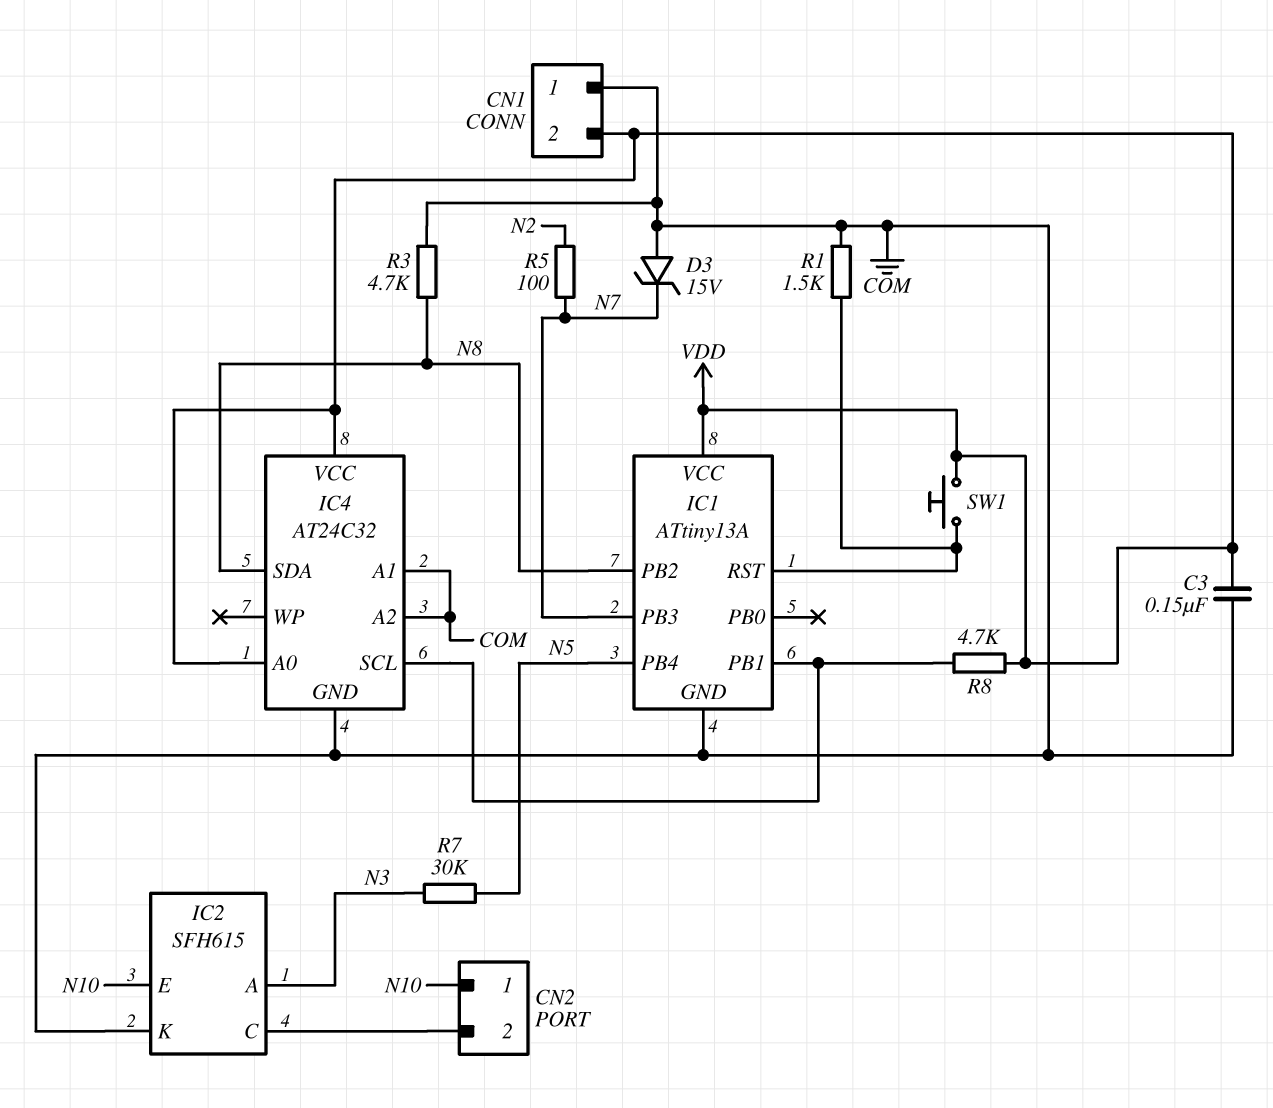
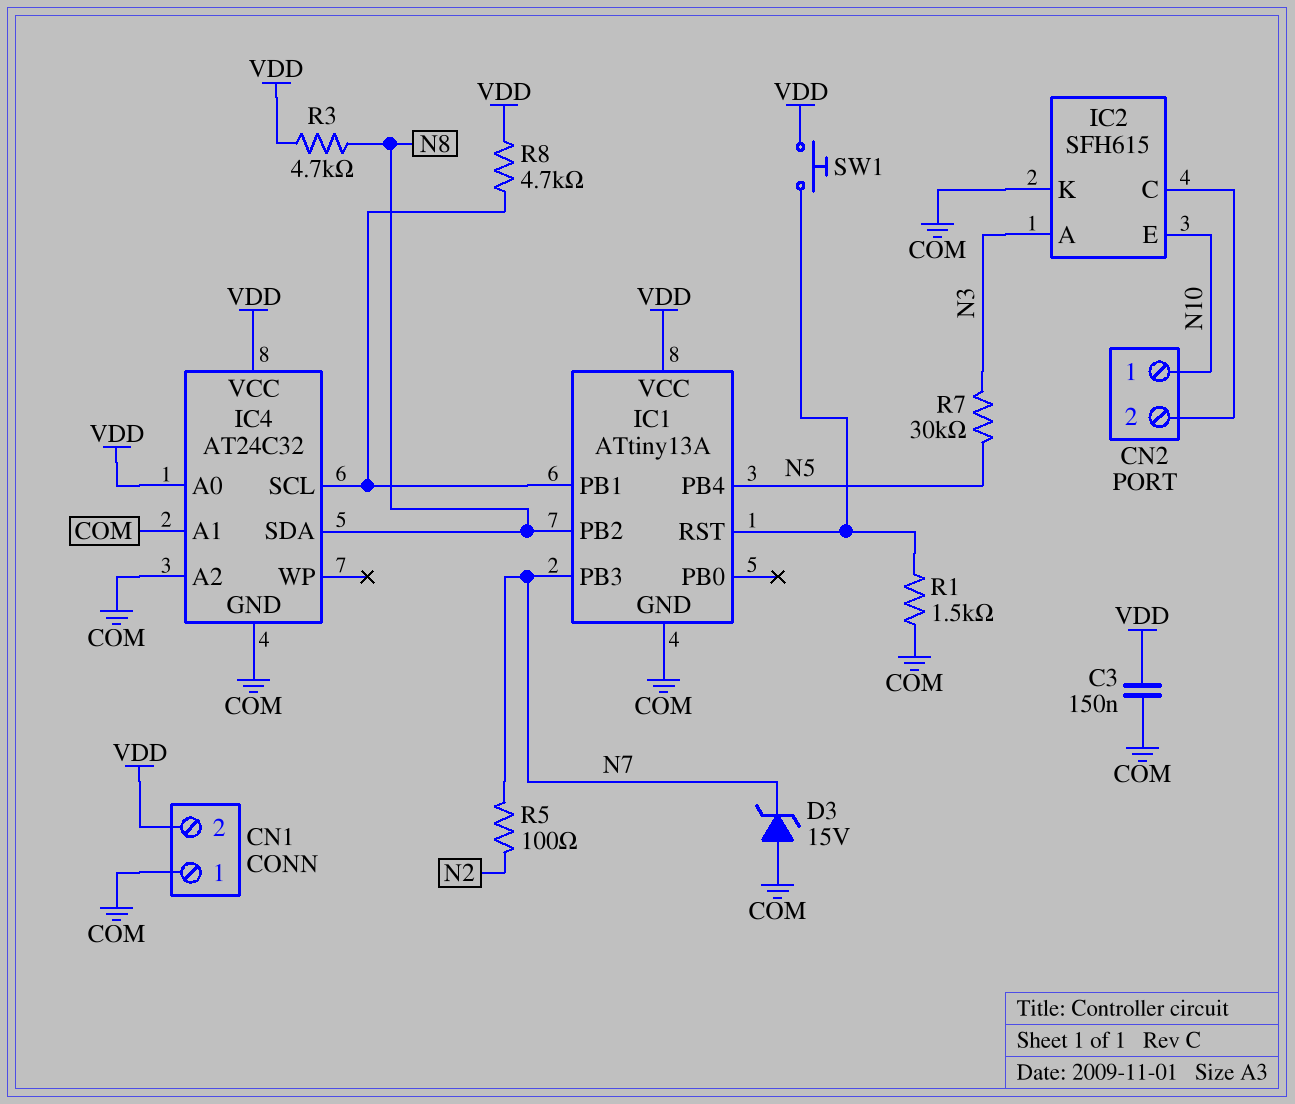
R3: 4.7k (COM, N8) -> 4.7k (N8, VDD)

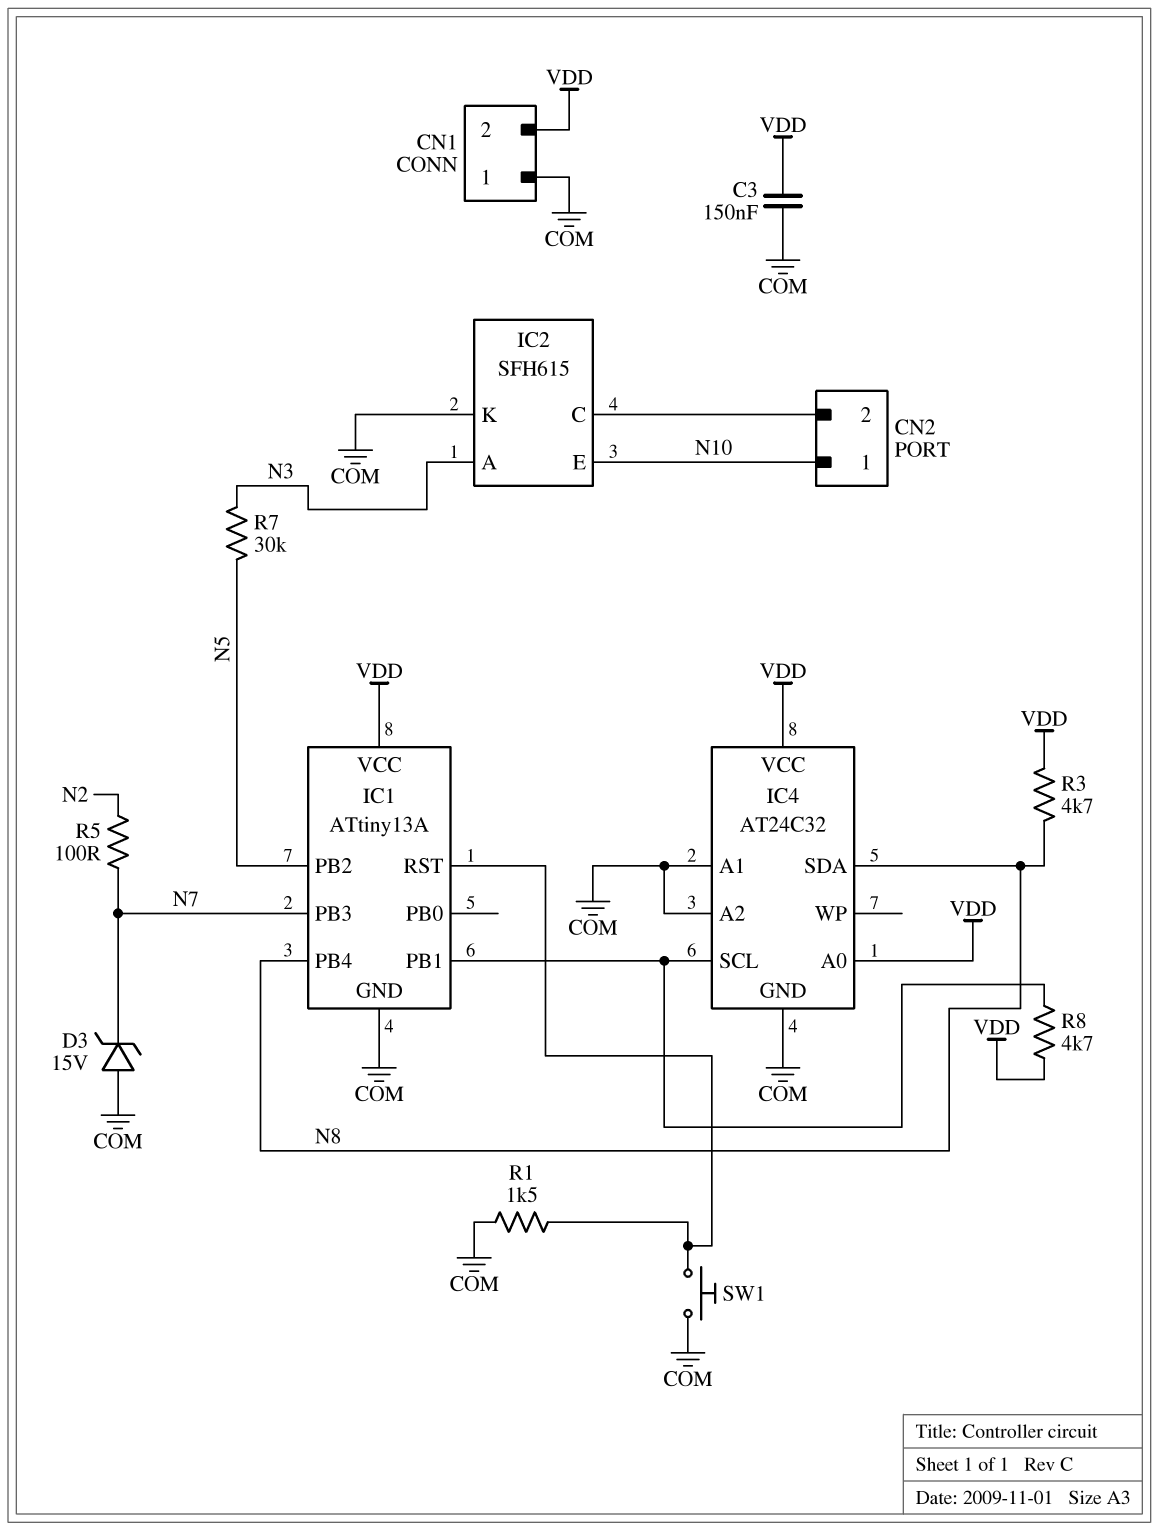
IC1 pin PB2: N8 -> N5
IC1 pin PB4: N5 -> N8
SW1: button (IC1/RST, VDD) -> button (COM, IC1/RST)

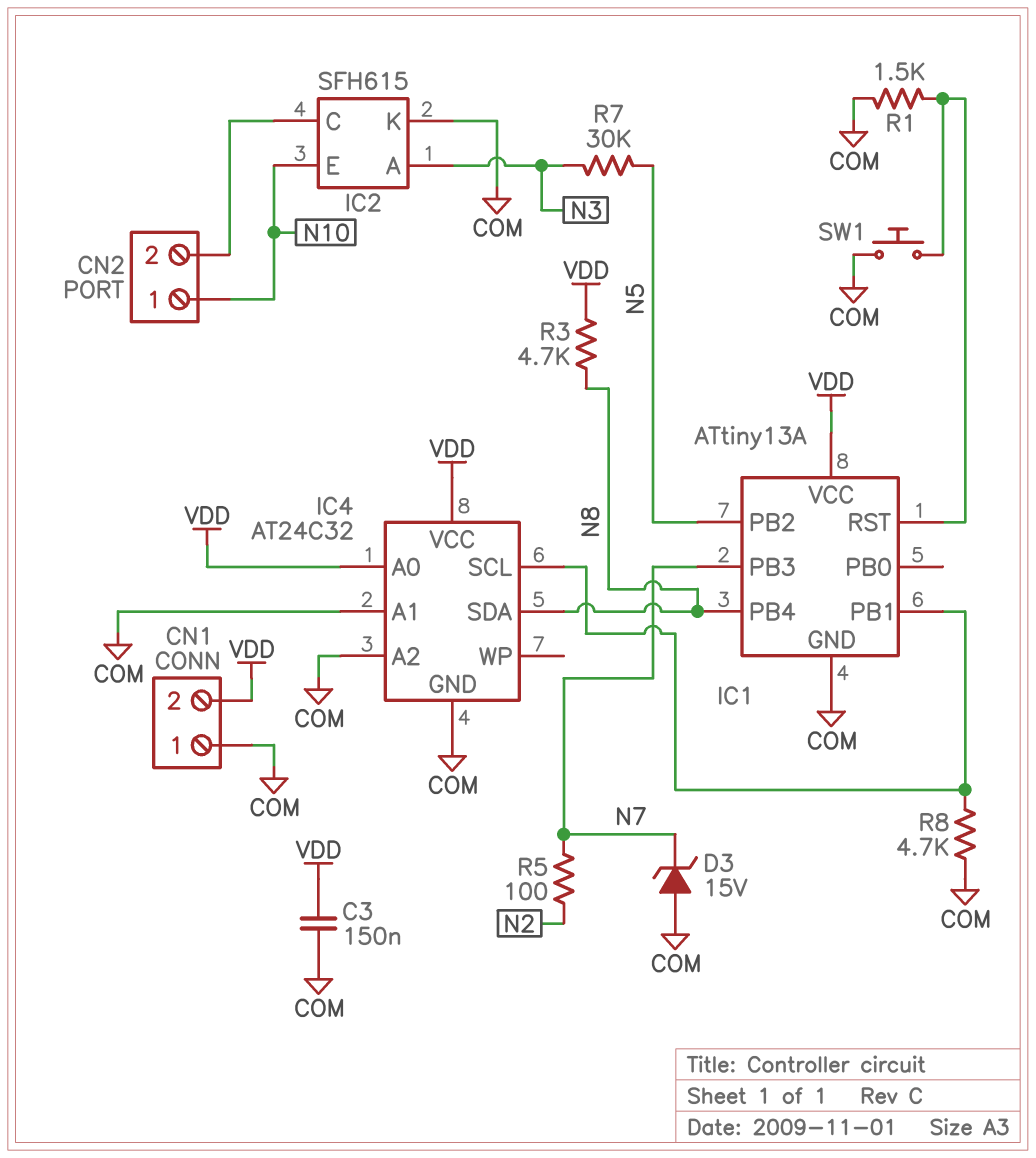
R8: 4.7k (IC1/PB1, VDD) -> 4.7k (COM, IC1/PB1)

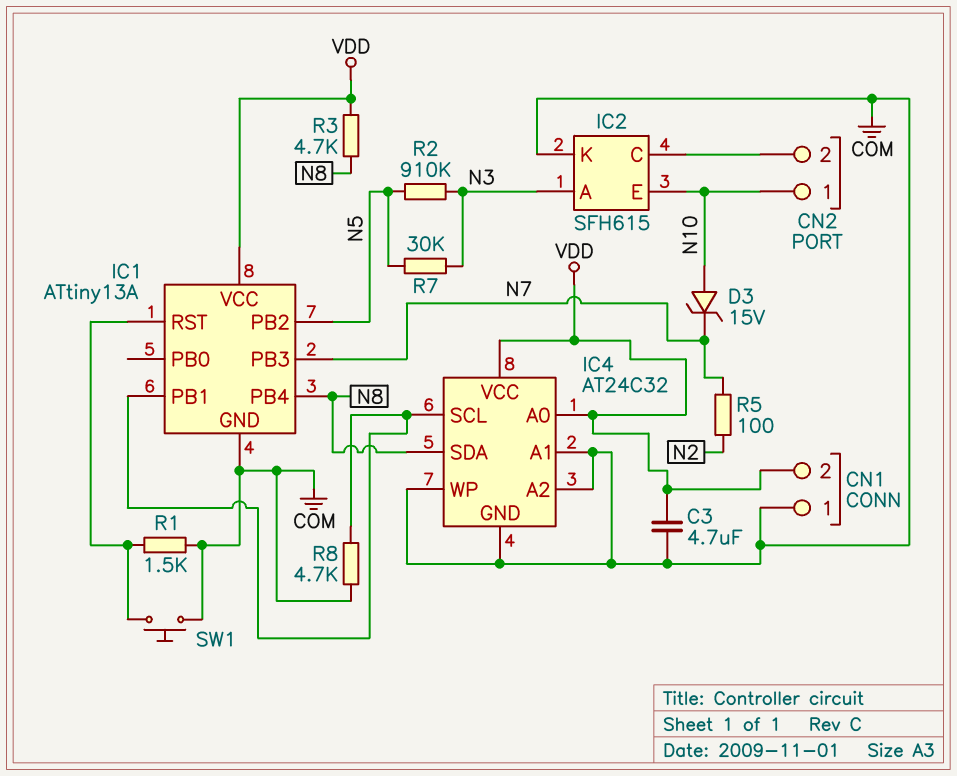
C3: 150nF (COM, VDD) -> 4.7uF (COM, VDD)
D3: zener 15V (A COM, K N7) -> zener 15V (A N10, K N7)
IC4 pin WP: none -> COM
R2: none -> 910k (N3, N5)

